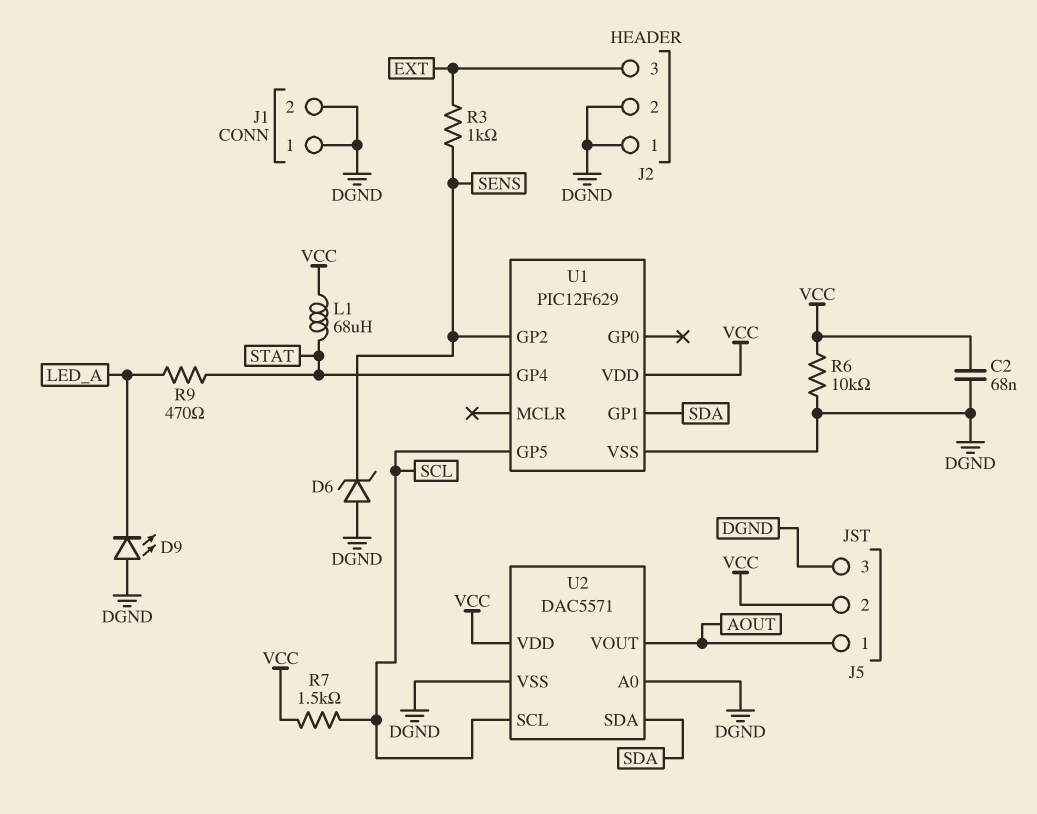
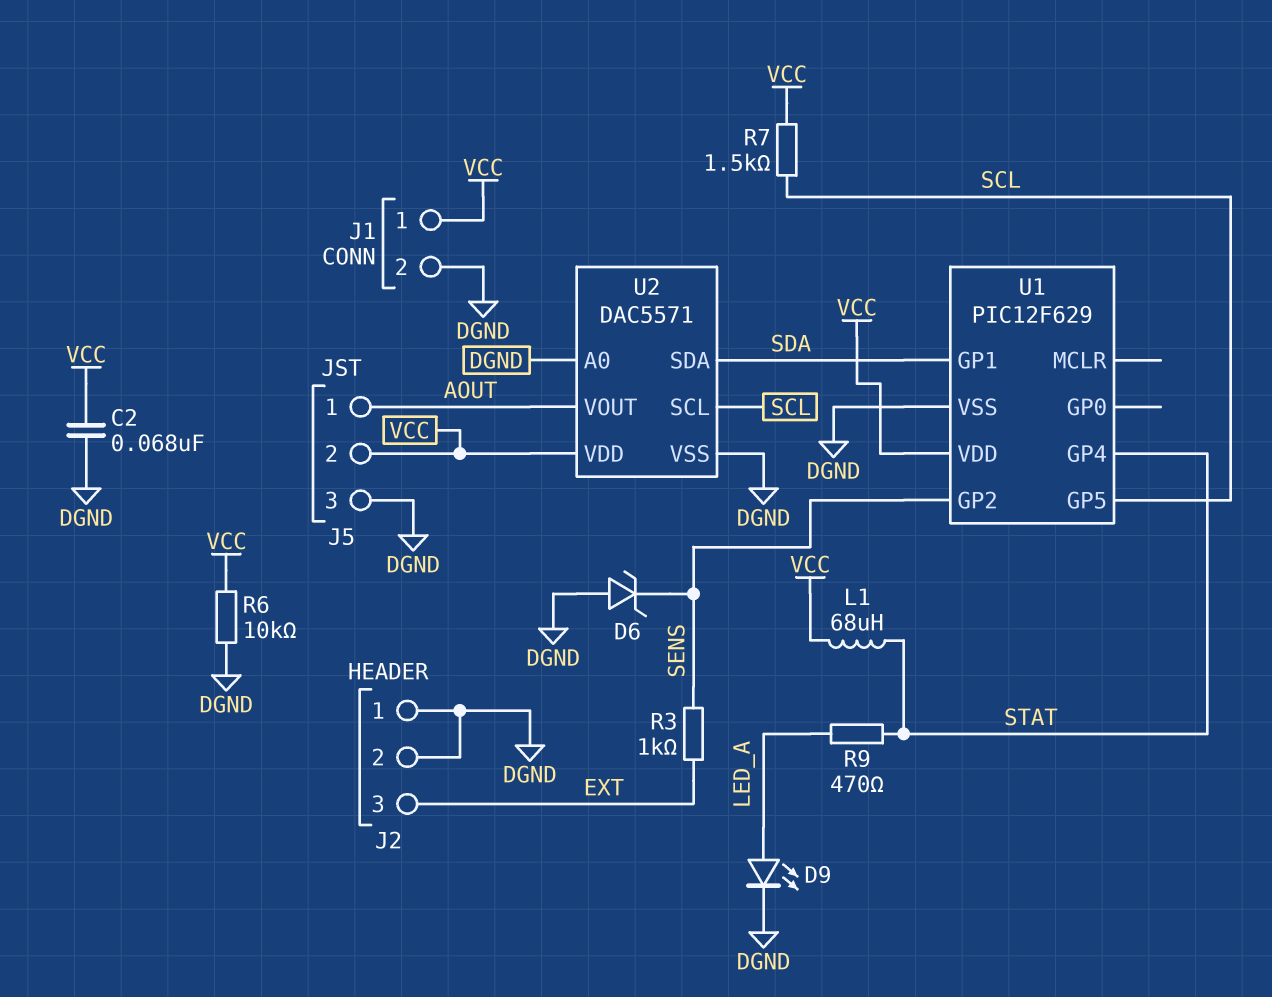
D9: LED (A DGND, K LED_A) -> LED (A LED_A, K DGND)
J1 pin 1: DGND -> VCC

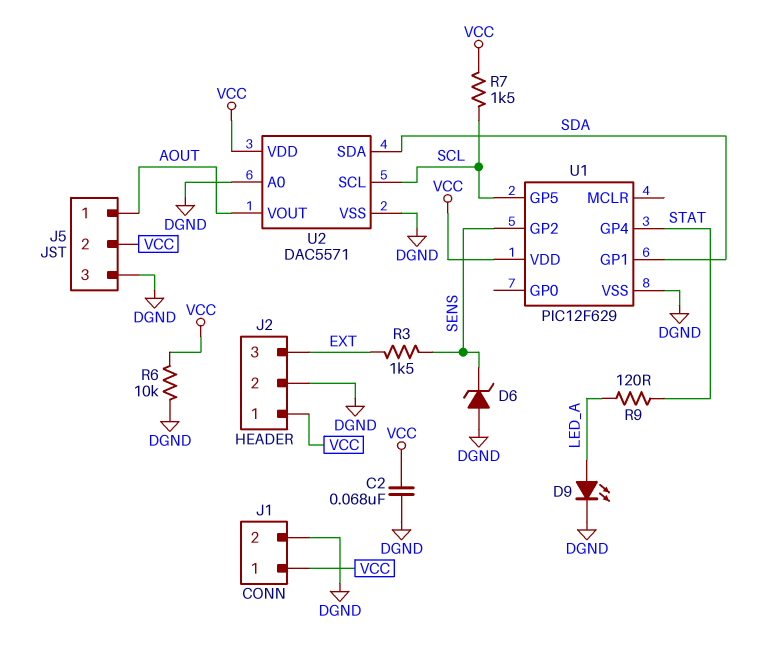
J2 pin 1: DGND -> VCC
L1: 68uH (STAT, VCC) -> none
R3: 1k (EXT, SENS) -> 1.5k (EXT, SENS)
R9: 470 (LED_A, STAT) -> 120 (LED_A, STAT)

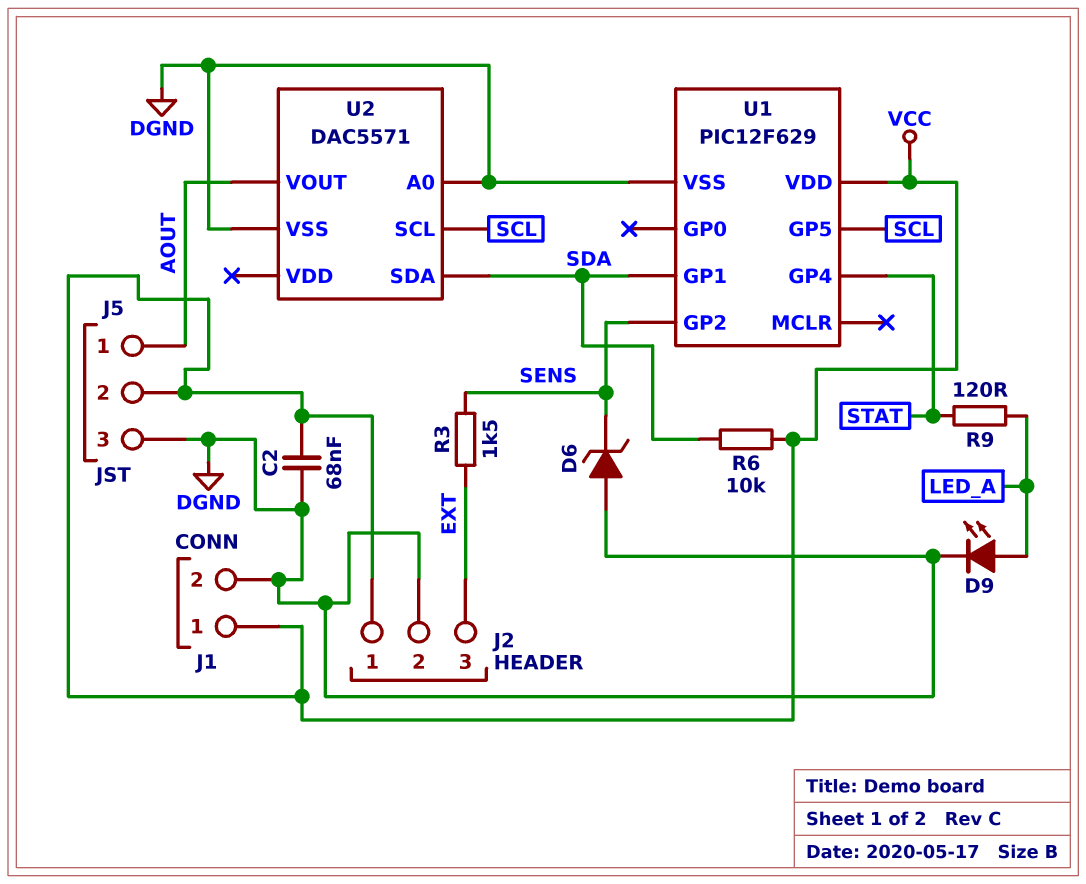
R6: 10k (DGND, VCC) -> 10k (SDA, VCC)
R7: 1.5k (SCL, VCC) -> none
U2 pin VDD: VCC -> none

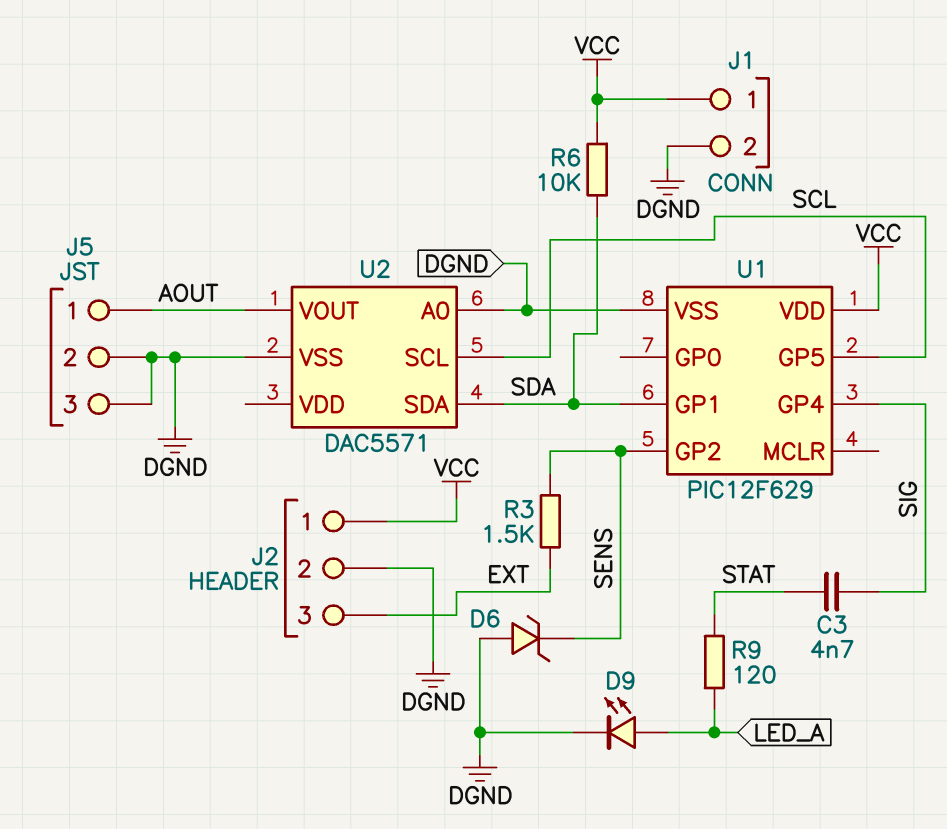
C2: 68nF (DGND, VCC) -> none
C3: none -> 4.7nF (SIG, STAT)
J5 pin 2: VCC -> DGND
U1 pin GP4: STAT -> SIG

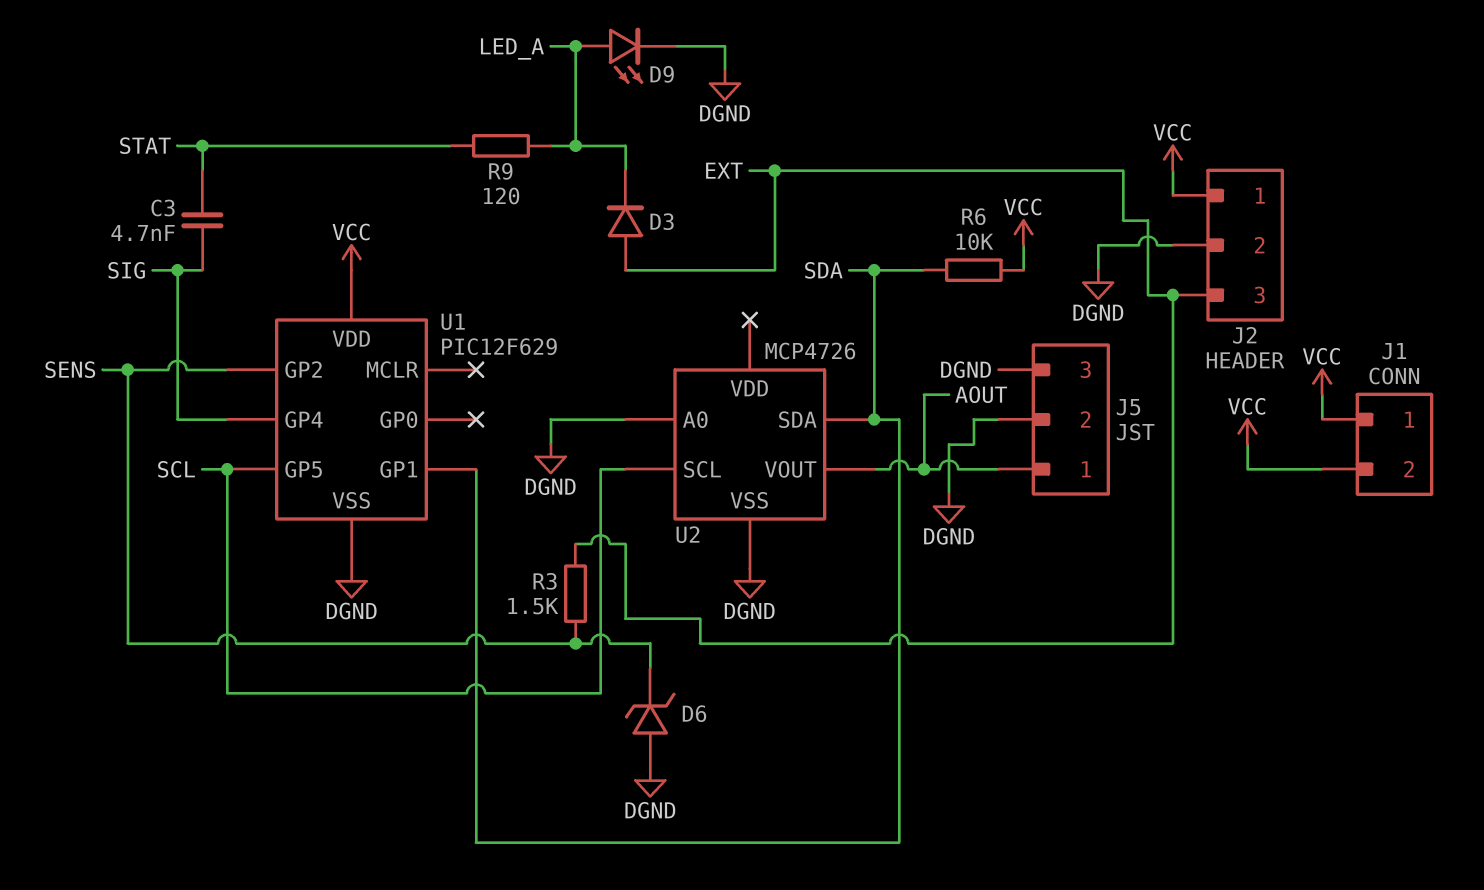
D3: none -> diode (A EXT, K LED_A)
J1 pin 2: DGND -> VCC
U2: DAC5571 -> MCP4726

